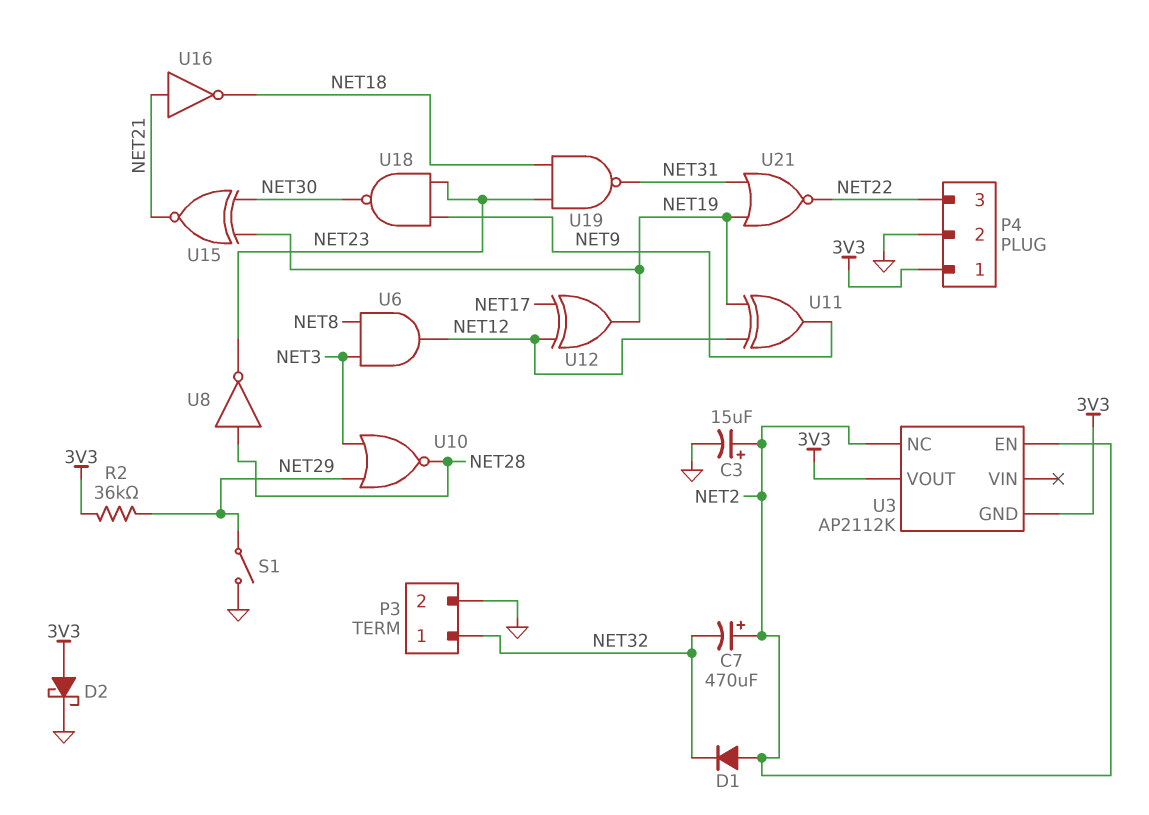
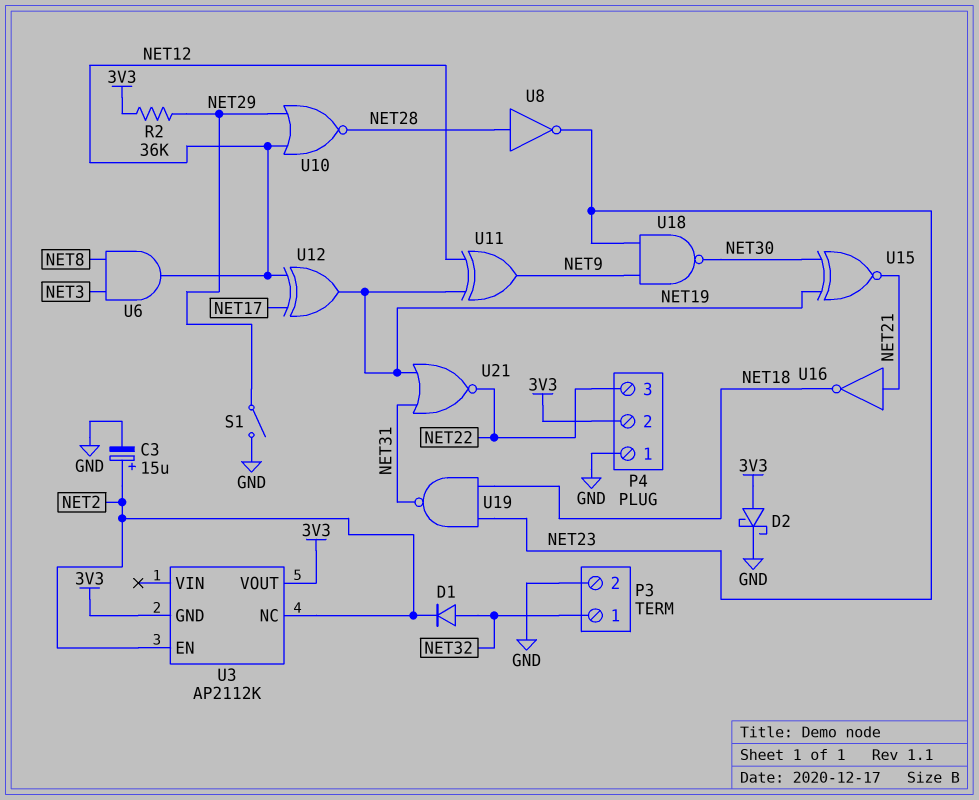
C7: 470uF (plus NET2, minus NET32) -> none
D1: diode (A NET2, K NET32) -> diode (A NET32, K NET2)
P4 pin 1: 3V3 -> GND
P4 pin 2: GND -> 3V3
U10: NOR (in NET3, in NET29, out NET28) -> NOR (in NET12, in NET29, out NET28)

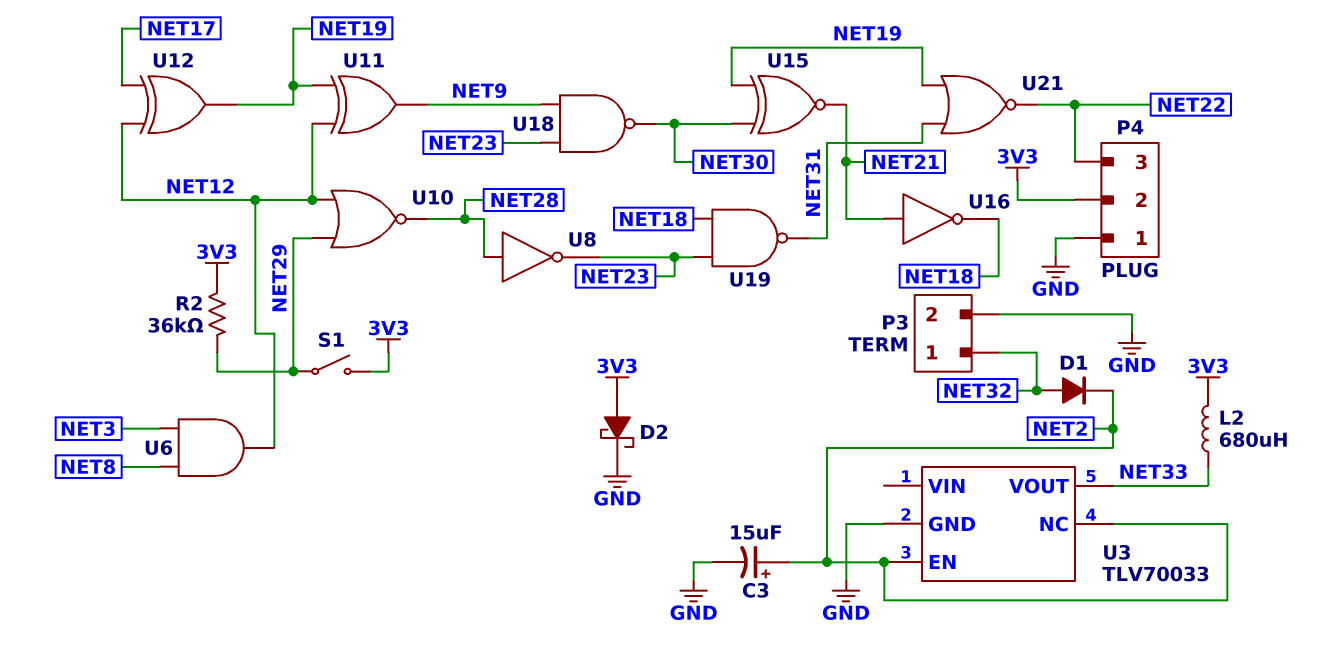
L2: none -> 680uH (3V3, NET33)
S1: switch (GND, NET29) -> switch (3V3, NET29)
U3: AP2112K -> TLV70033
U3 pin GND: 3V3 -> GND
U3 pin VOUT: 3V3 -> NET33

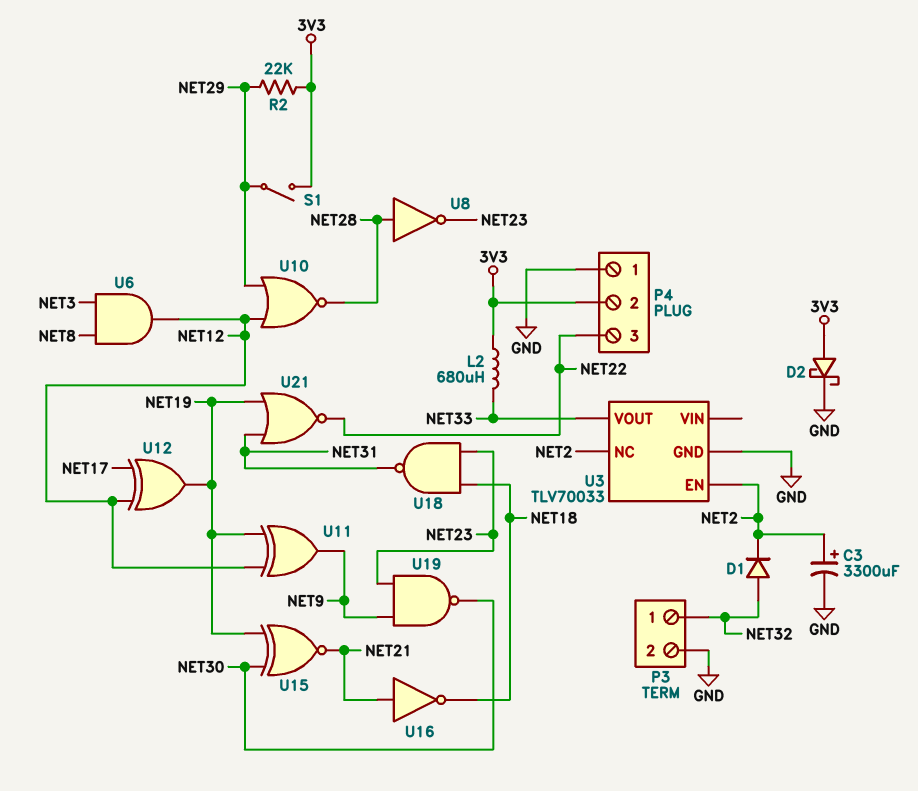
C3: 15uF (plus NET2, minus GND) -> 3300uF (plus NET2, minus GND)
R2: 36k (3V3, NET29) -> 22k (3V3, NET29)
U18: NAND (in NET9, in NET23, out NET30) -> NAND (in NET18, in NET23, out NET31)
U19: NAND (in NET18, in NET23, out NET31) -> NAND (in NET9, in NET23, out NET30)

